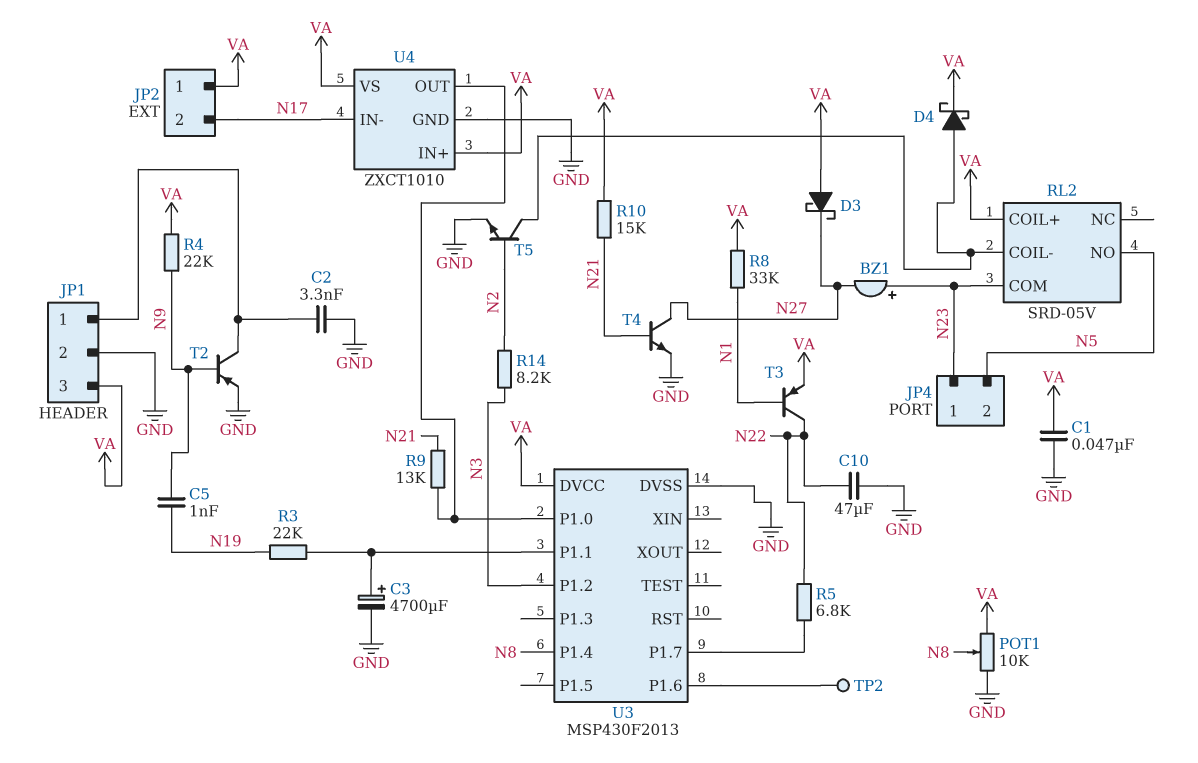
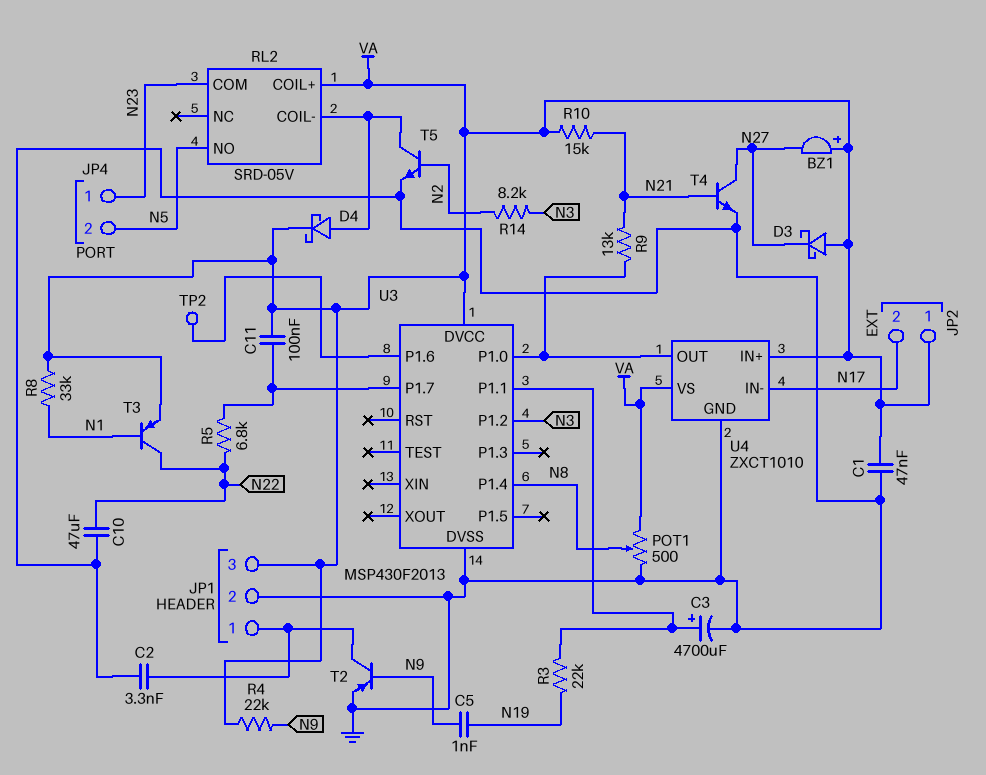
BZ1: buzzer (plus N23, minus N27) -> buzzer (plus VA, minus N27)
C11: none -> 100nF (U3/P1.7, VA)
POT1: 10k (GND, VA, wiper N8) -> 500 (GND, VA, wiper N8)

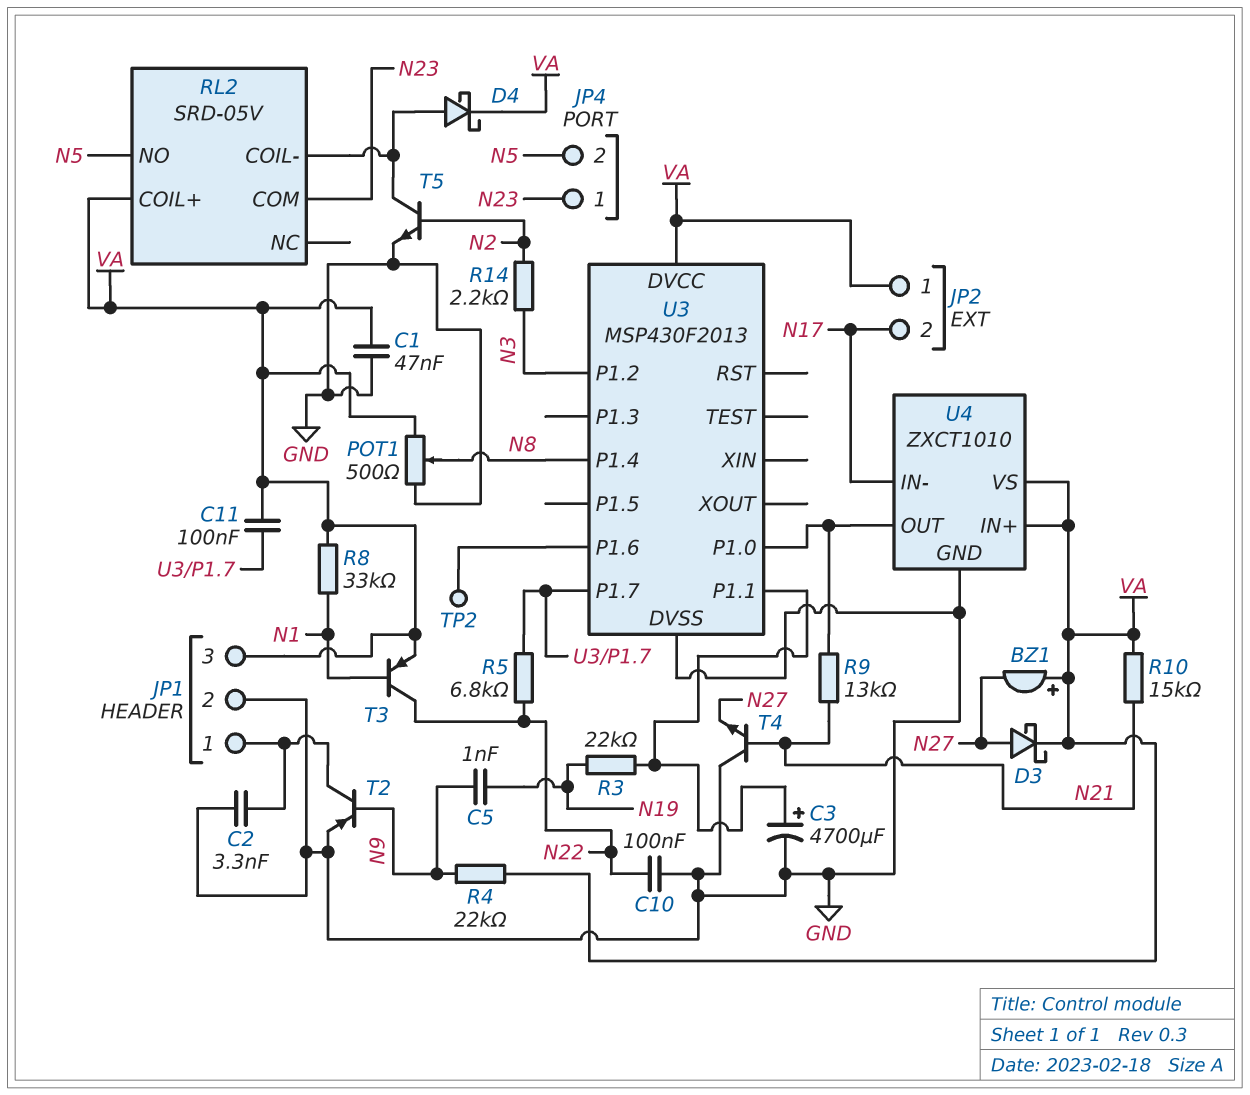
C10: 47uF (GND, N22) -> 100nF (GND, N22)
D3: schottky (A VA, K N27) -> schottky (A N27, K VA)
R14: 8.2k (N2, N3) -> 2.2k (N2, N3)
T4: NPN (B N21, C N27, E GND) -> NPN (B N21, C GND, E N27)

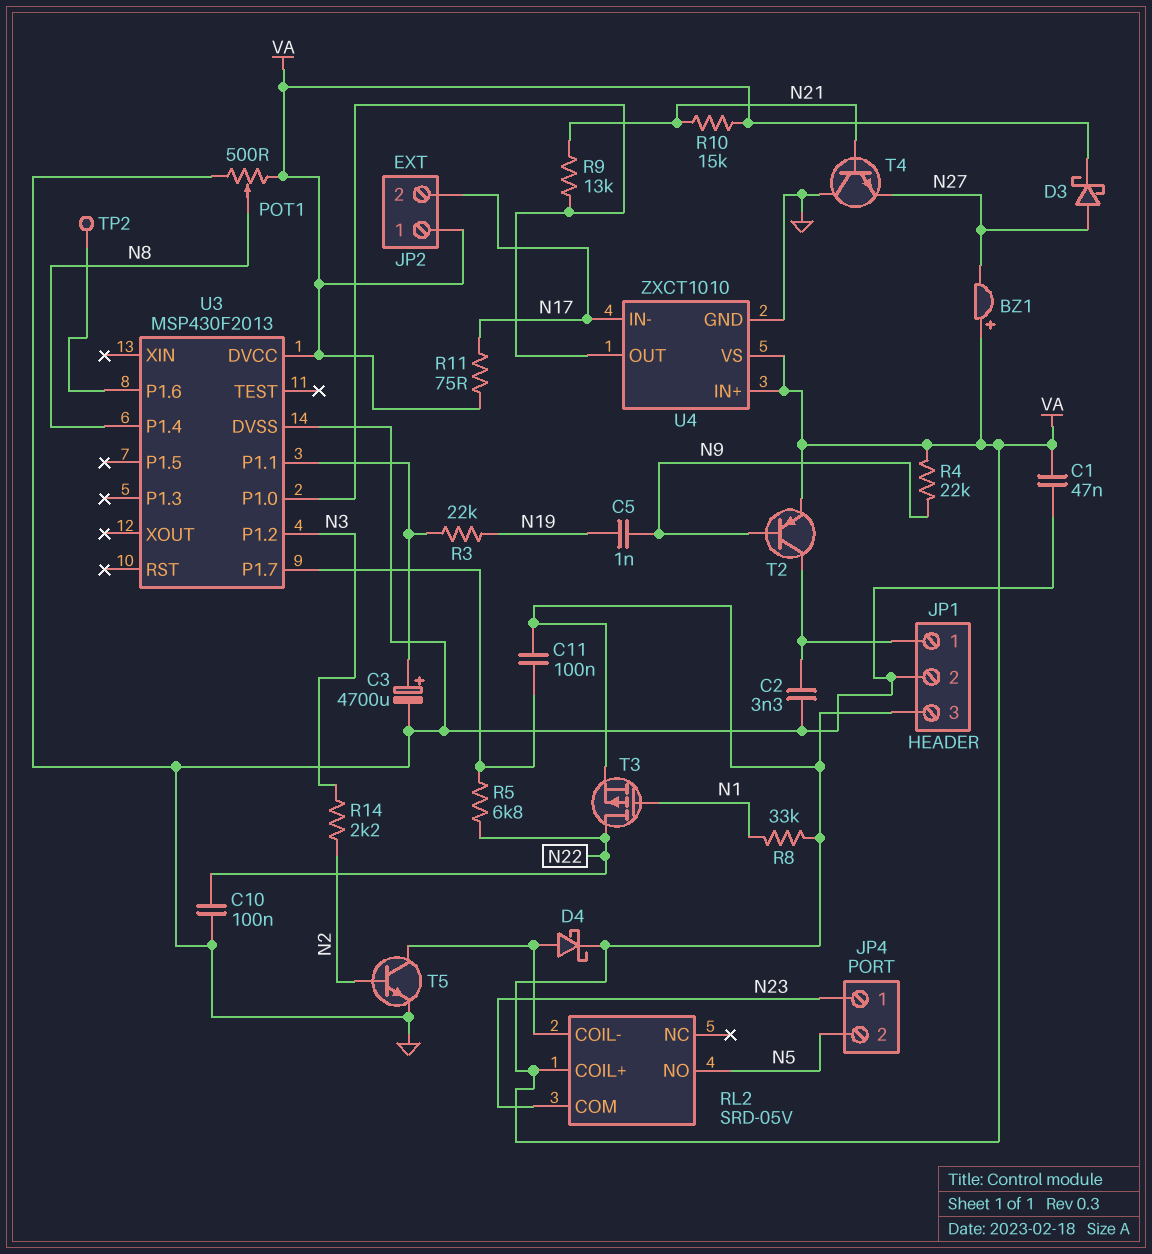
R11: none -> 75 (N17, VA)
T2: PNP (B N9, C JP1/1, E GND) -> PNP (B N9, C JP1/1, E VA)
T3: PNP (B N1, C N22, E VA) -> PMOS (G N1, D N22, S VA)

